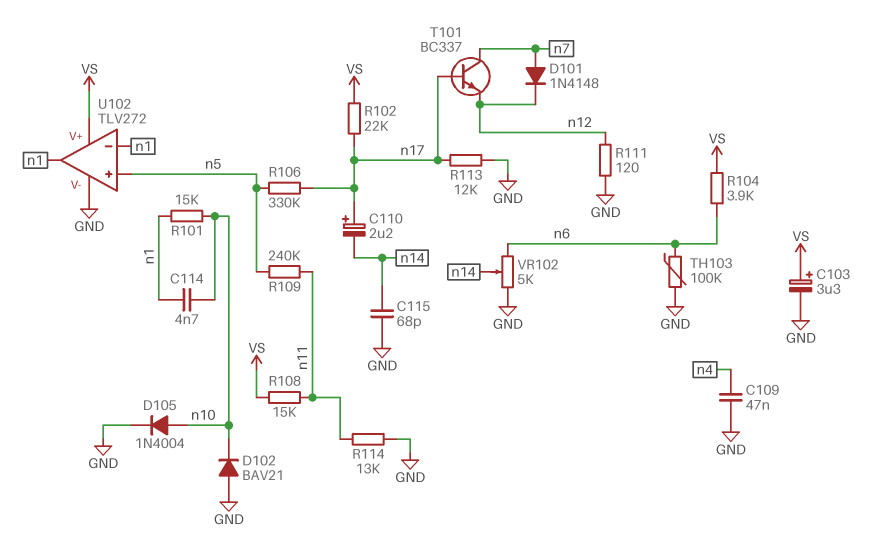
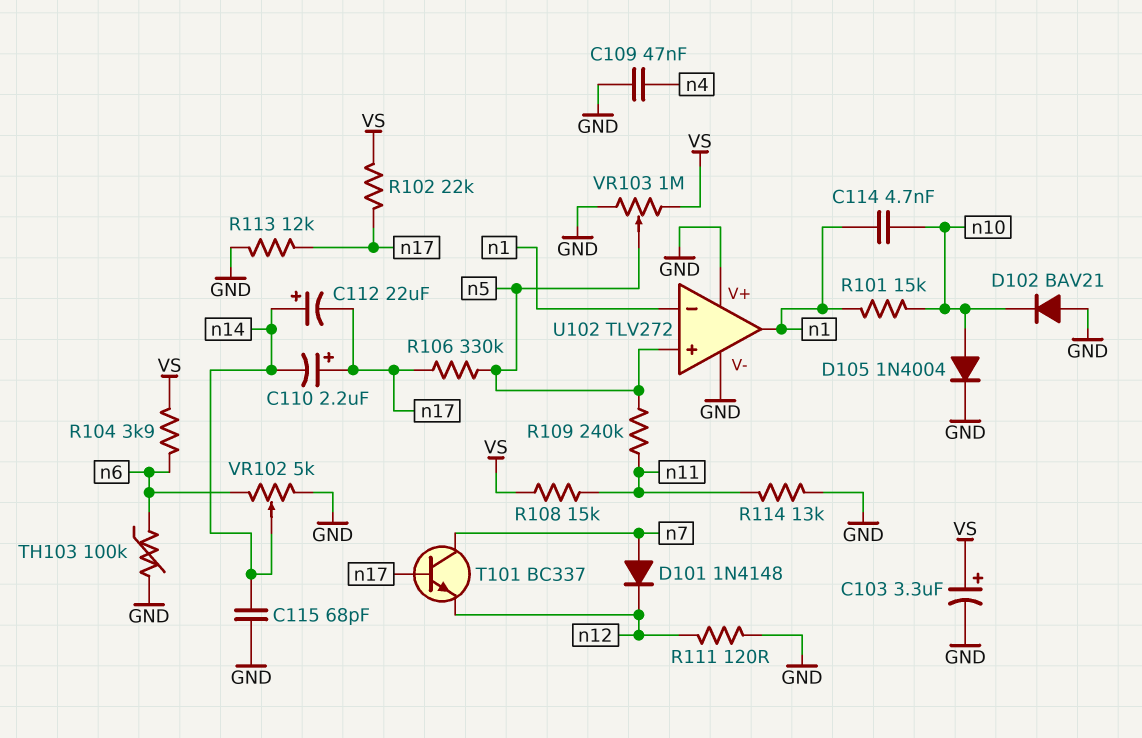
C112: none -> 22uF (plus n14, minus n17)
U102 pin V+: VS -> GND
VR103: none -> 1M (GND, VS, wiper n5)

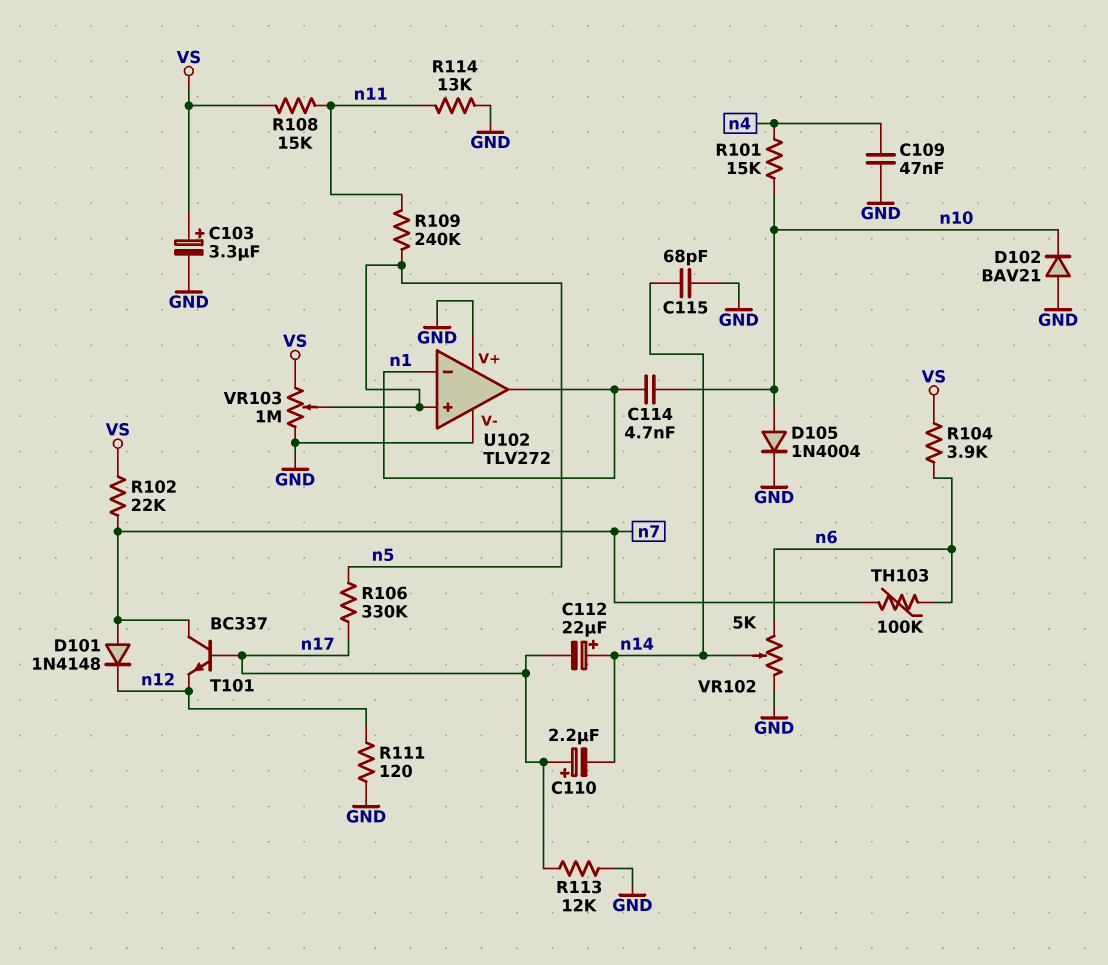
R101: 15k (n1, n10) -> 15k (n4, n10)
R102: 22k (VS, n17) -> 22k (VS, n7)
TH103: 100k (GND, n6) -> 100k (n6, n7)

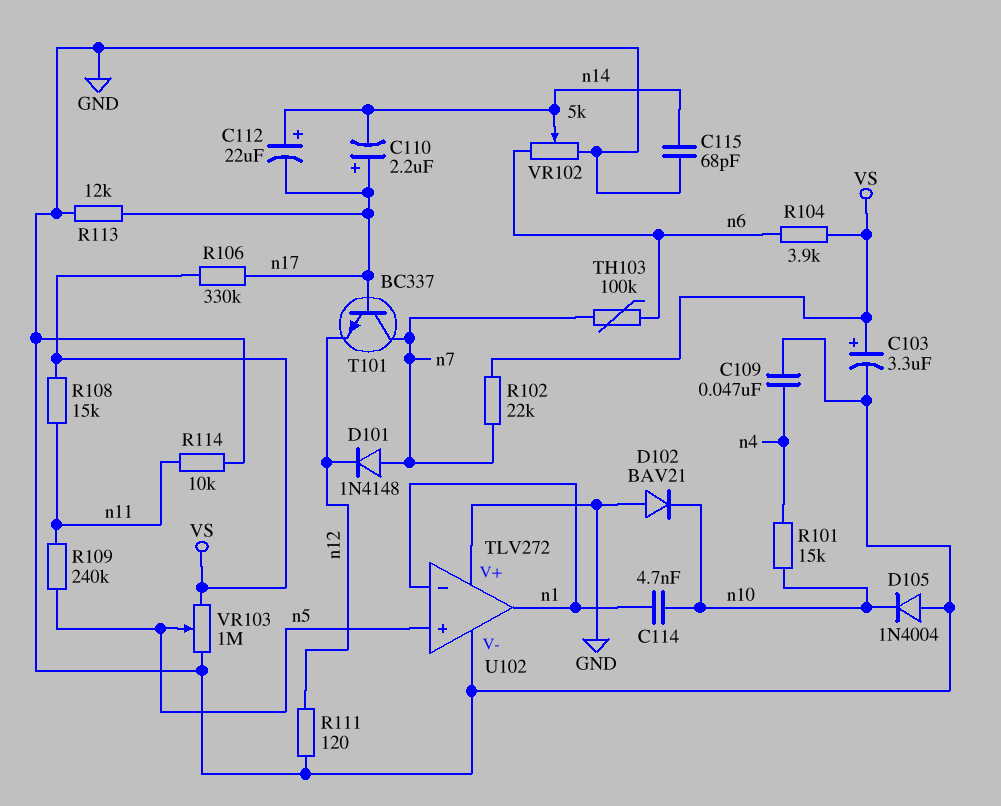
D105: diode 1N4004 (A n10, K GND) -> diode 1N4004 (A GND, K n10)
R106: 330k (n5, n17) -> 330k (VS, n17)
R114: 13k (GND, n11) -> 10k (GND, n11)

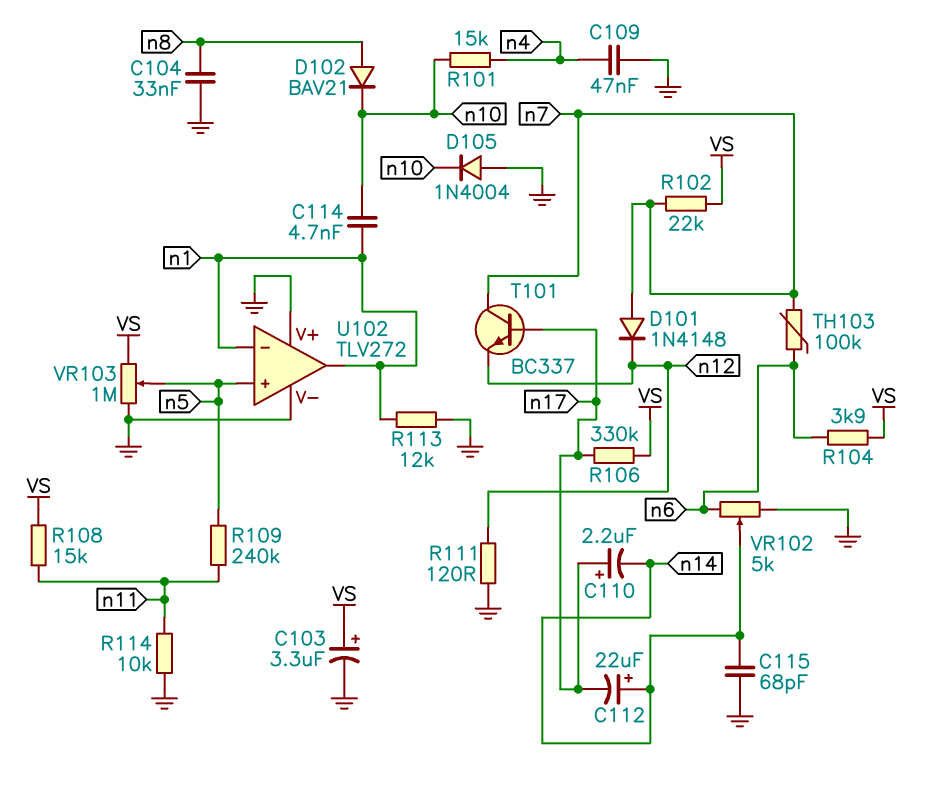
C104: none -> 33nF (GND, n8)
D102: diode BAV21 (A GND, K n10) -> diode BAV21 (A n8, K n10)
R113: 12k (GND, n17) -> 12k (GND, n1)

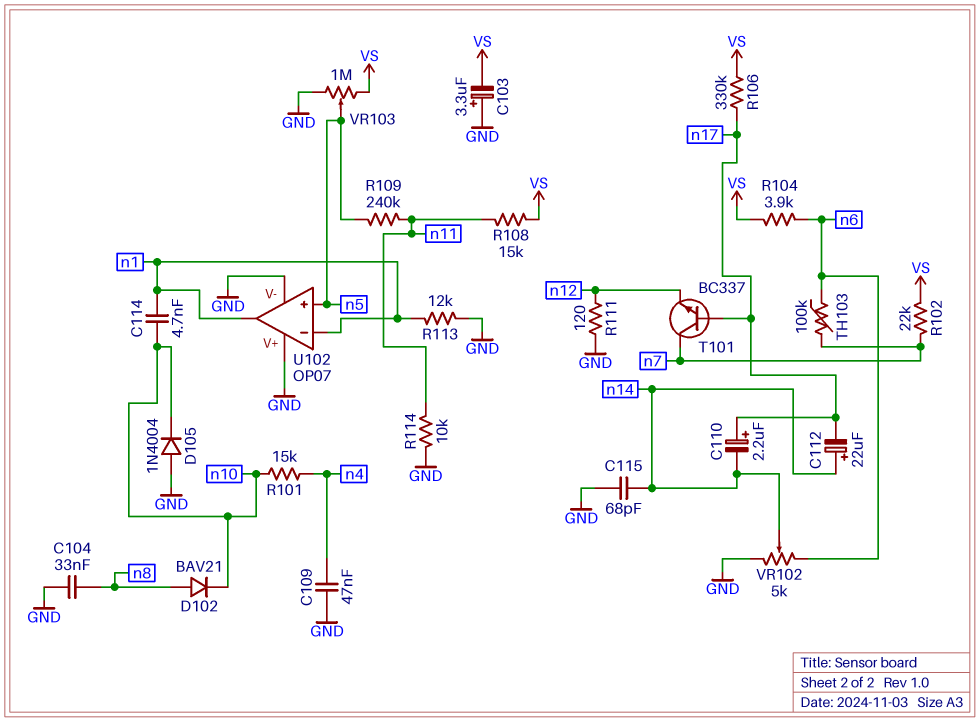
C103: 3.3uF (plus VS, minus GND) -> 3.3uF (plus GND, minus VS)
D101: diode 1N4148 (A n7, K n12) -> none
U102: TLV272 -> OP07

